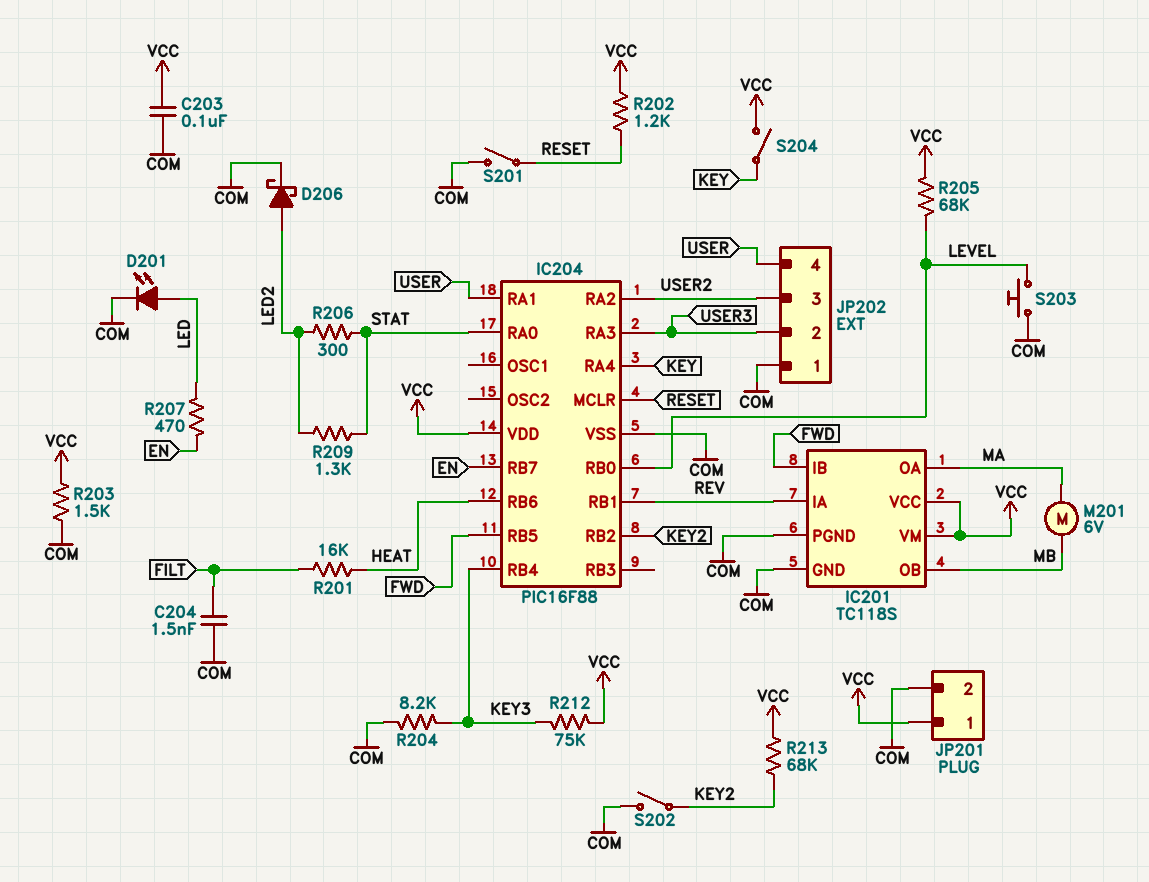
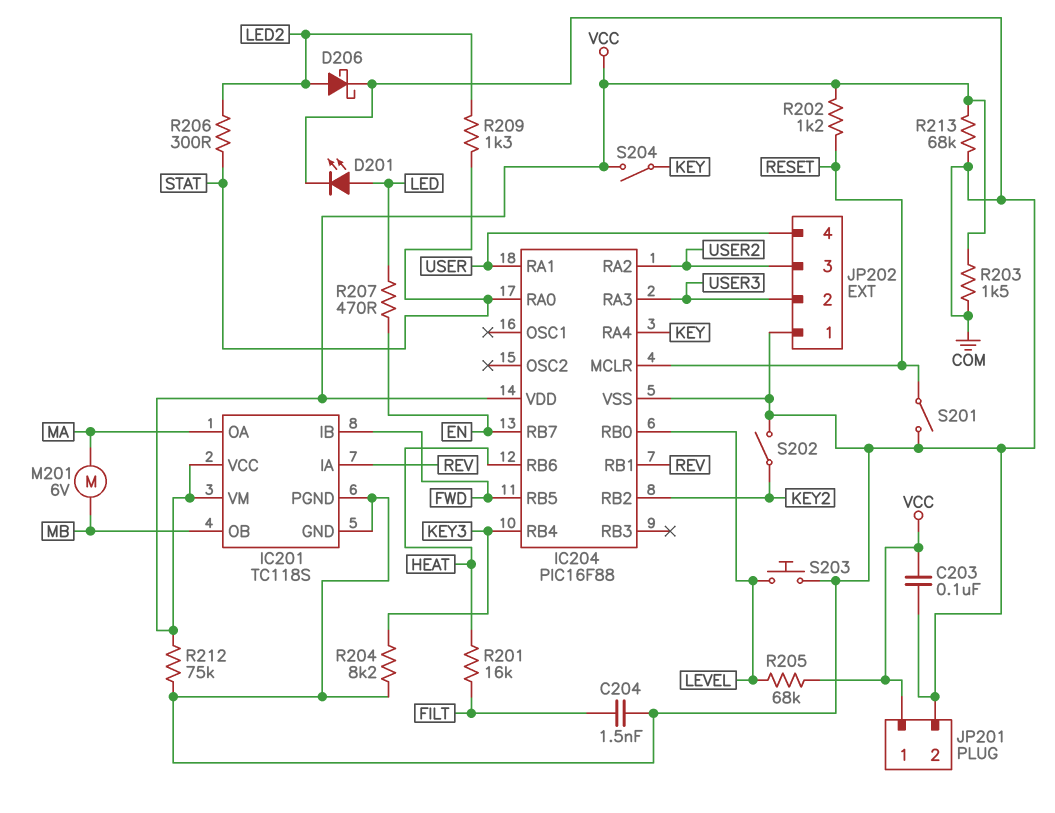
R212: 75k (KEY3, VCC) -> 75k (COM, VCC)
R213: 68k (KEY2, VCC) -> 68k (COM, VCC)

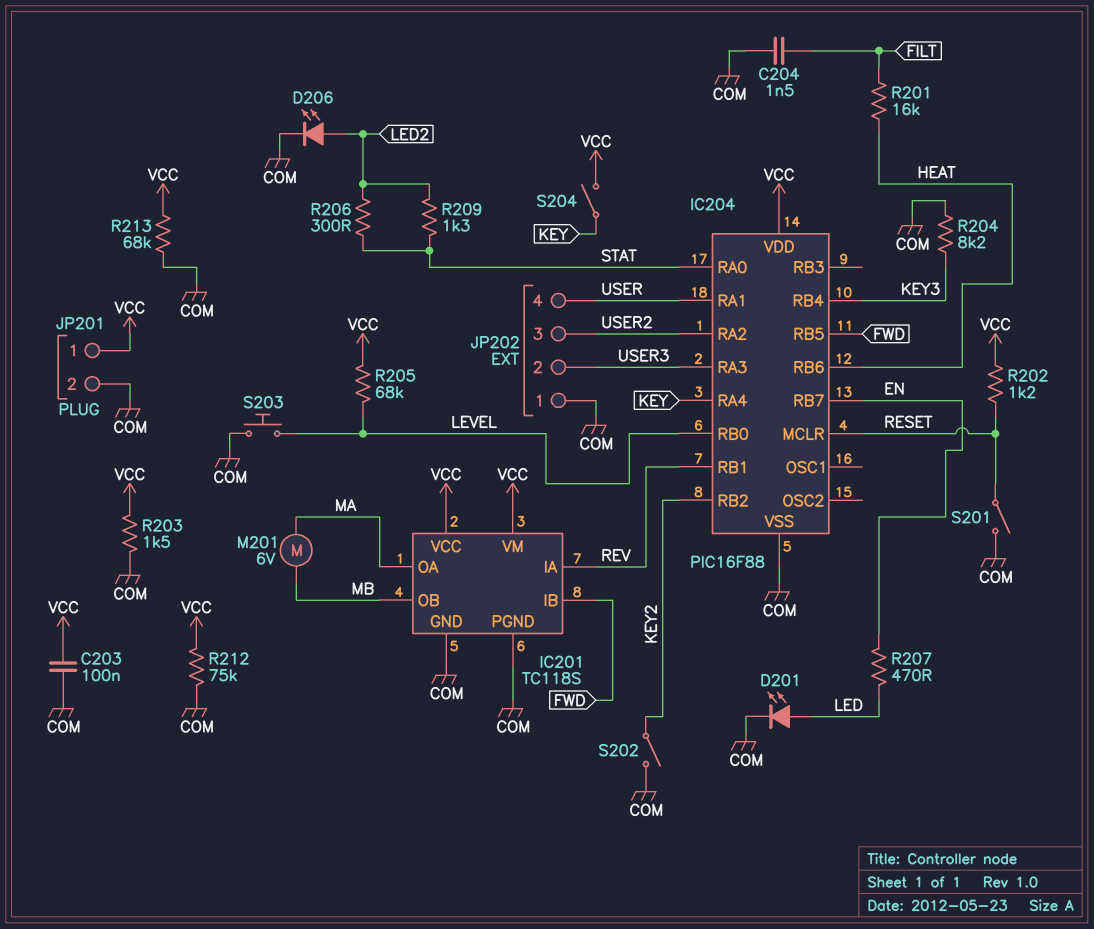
D206: schottky (A LED2, K COM) -> LED (A LED2, K COM)

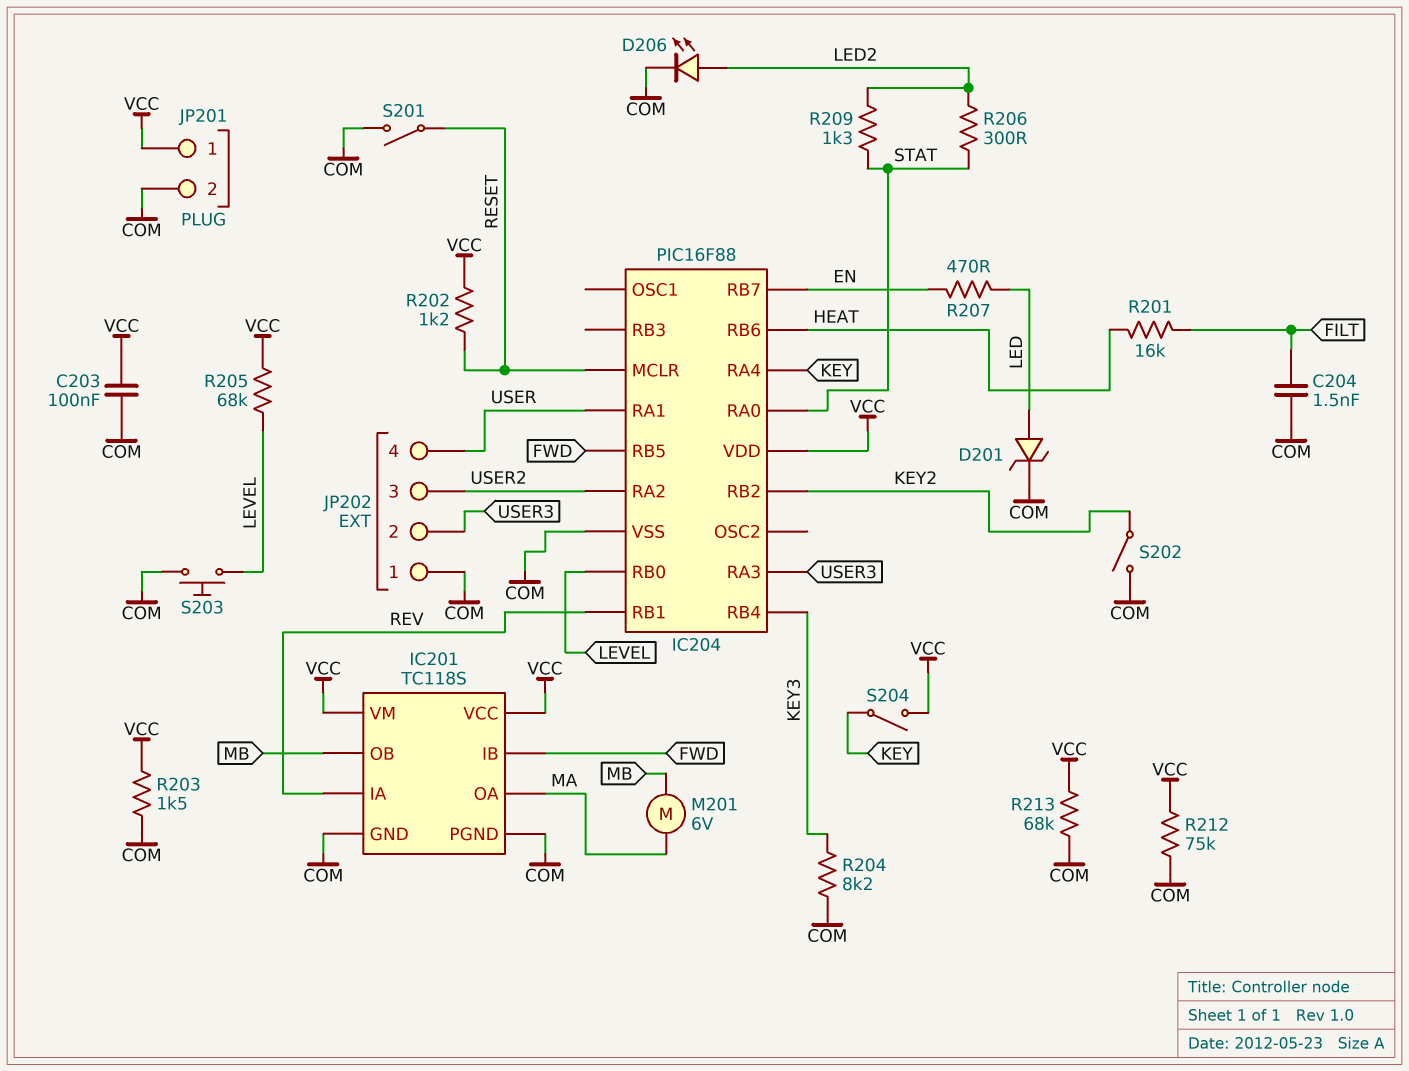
D201: LED (A LED, K COM) -> zener (A LED, K COM)

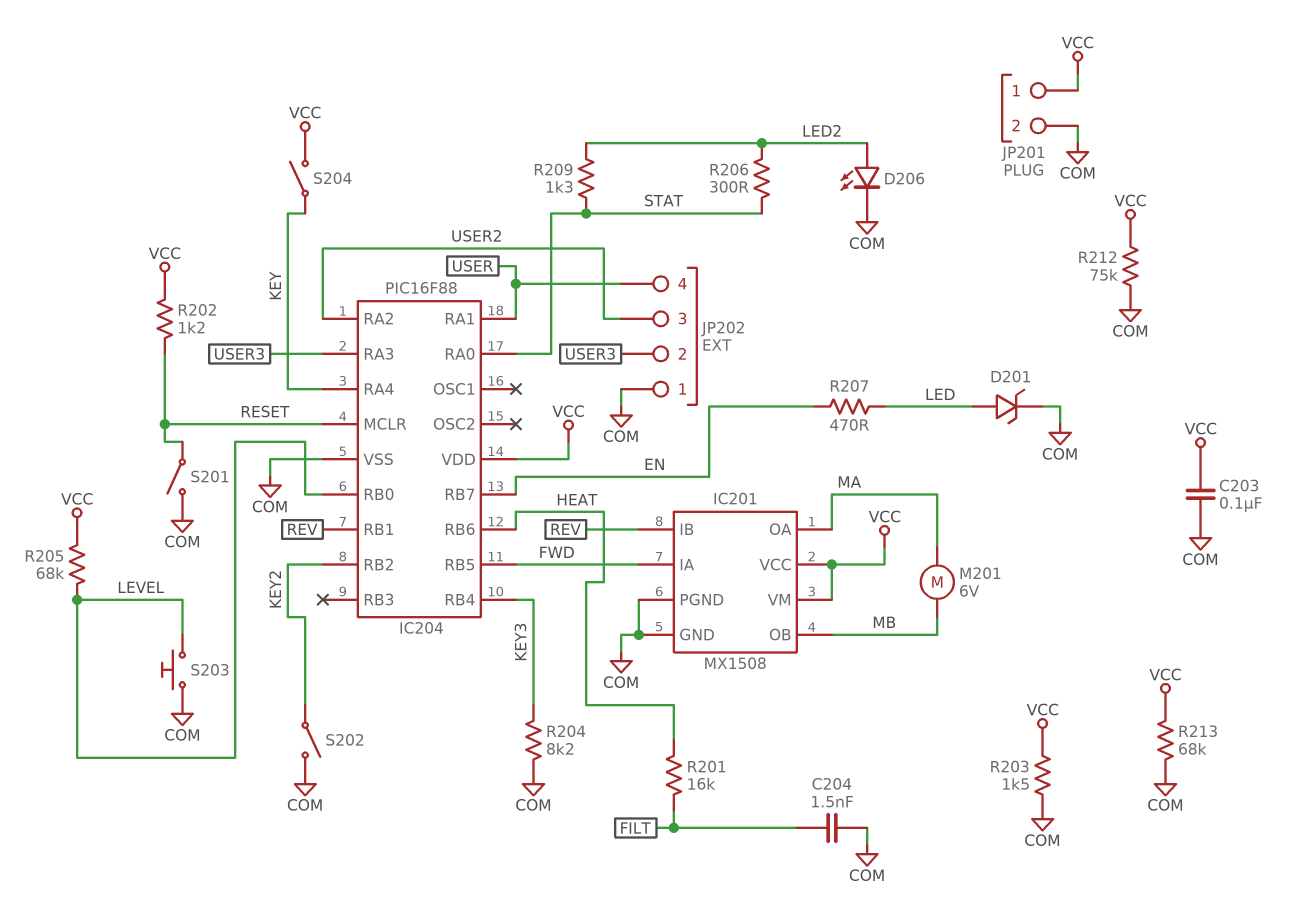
IC201: TC118S -> MX1508
IC201 pin IA: REV -> FWD
IC201 pin IB: FWD -> REV

